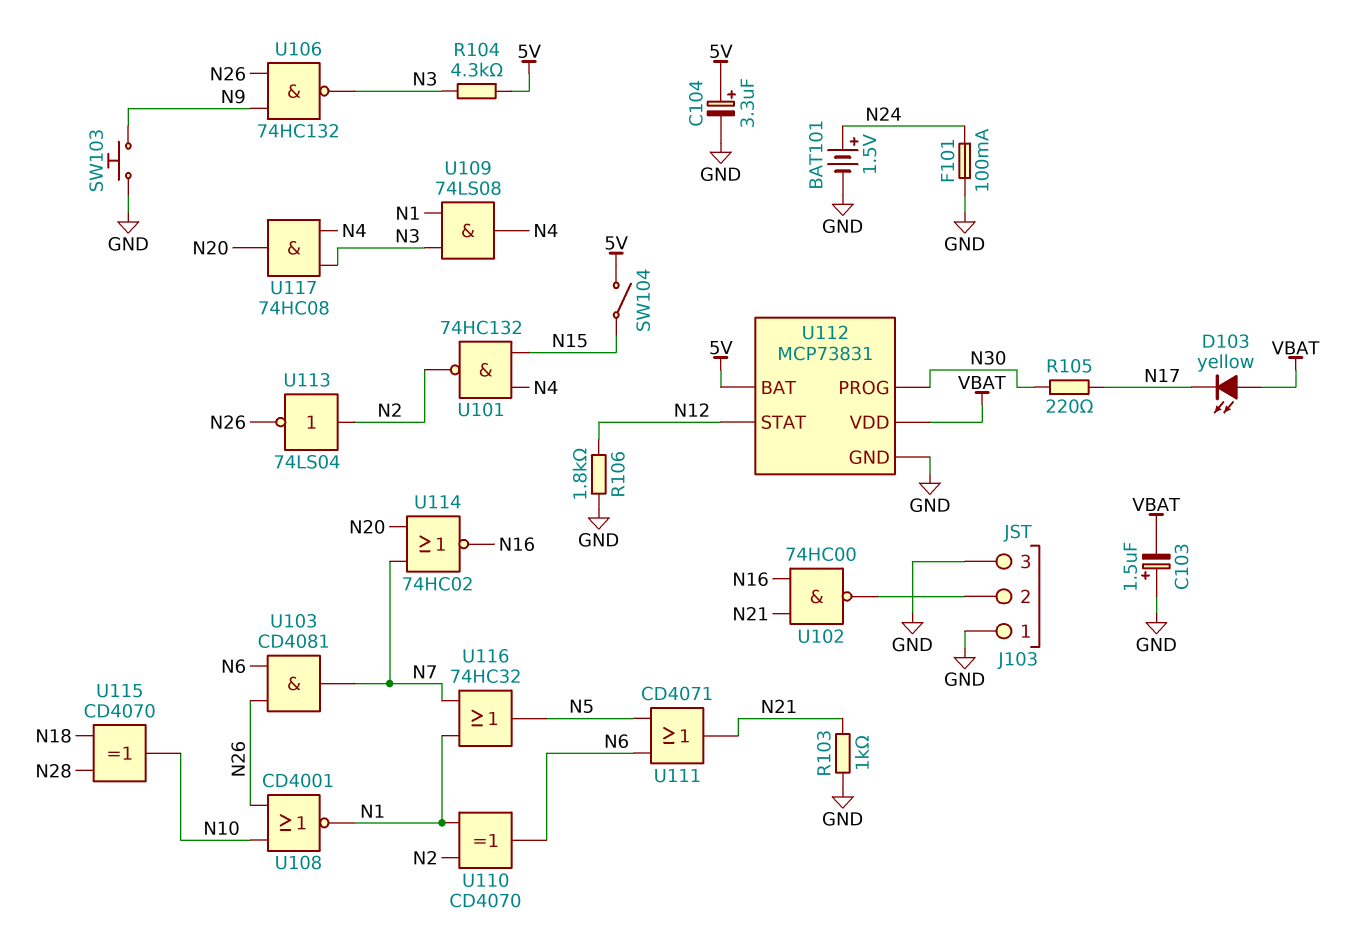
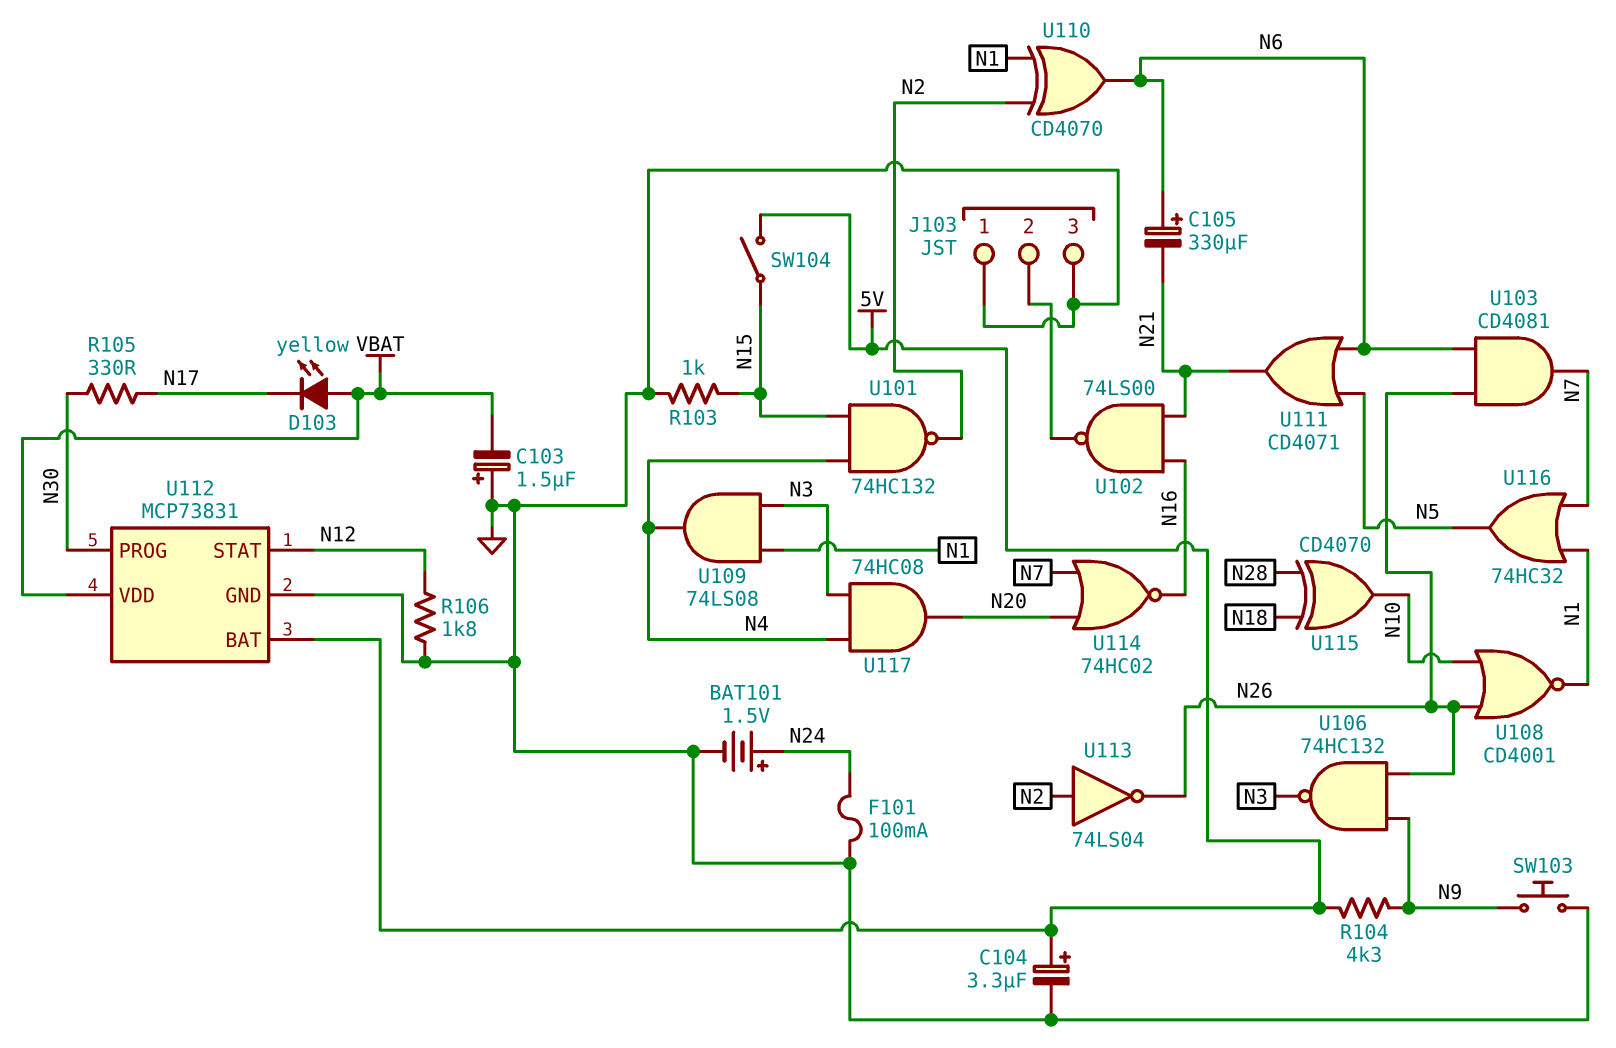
C105: none -> 330uF (plus N6, minus N21)
R103: 1k (GND, N21) -> 1k (GND, N15)
R104: 4.3k (5V, N3) -> 4.3k (5V, N9)
R105: 220 (N17, N30) -> 330 (N17, N30)
U102: NAND 74HC00 (in N16, in N21, out J103/2) -> NAND 74LS00 (in N16, in N21, out J103/2)

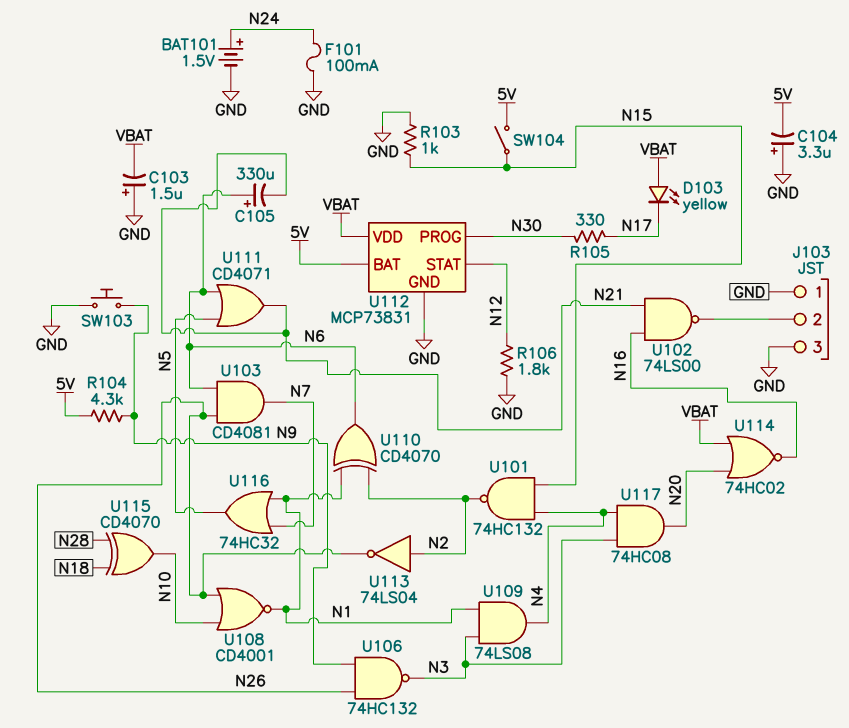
C104: 3.3uF (plus 5V, minus GND) -> 3.3uF (plus GND, minus 5V)
U114: NOR 74HC02 (in N7, in N20, out N16) -> NOR 74HC02 (in N20, in VBAT, out N16)

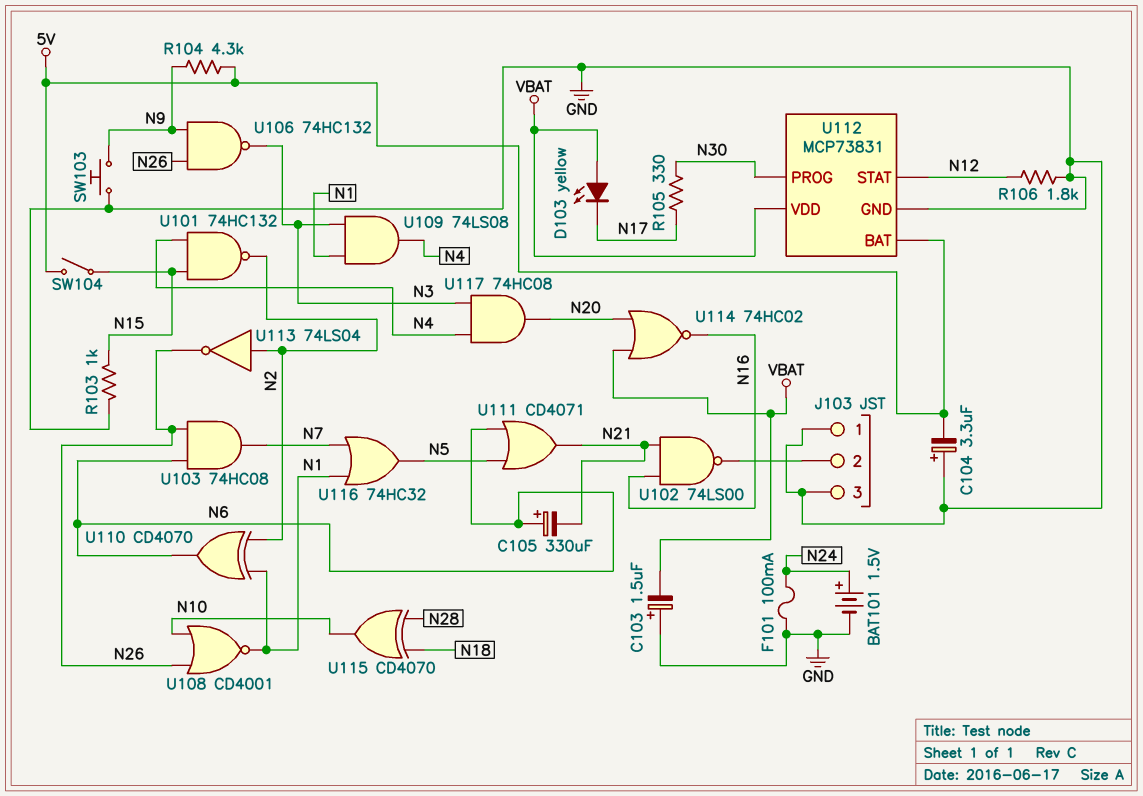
U103: AND CD4081 (in N6, in N26, out N7) -> AND 74HC08 (in N6, in N26, out N7)

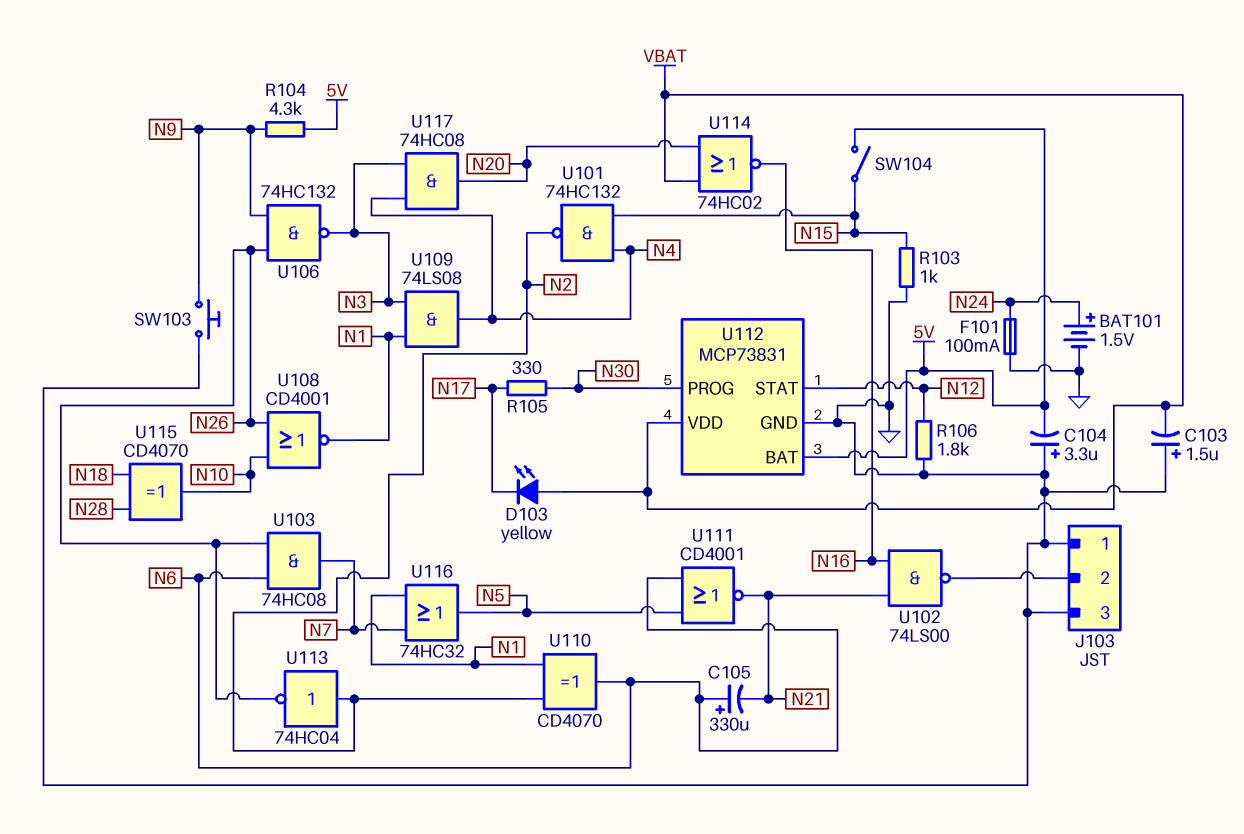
U111: OR CD4071 (in N5, in N6, out N21) -> NOR CD4001 (in N5, in N6, out N21)
U113: NOT 74LS04 (in N2, out N26) -> NOT 74HC04 (in N2, out N26)

